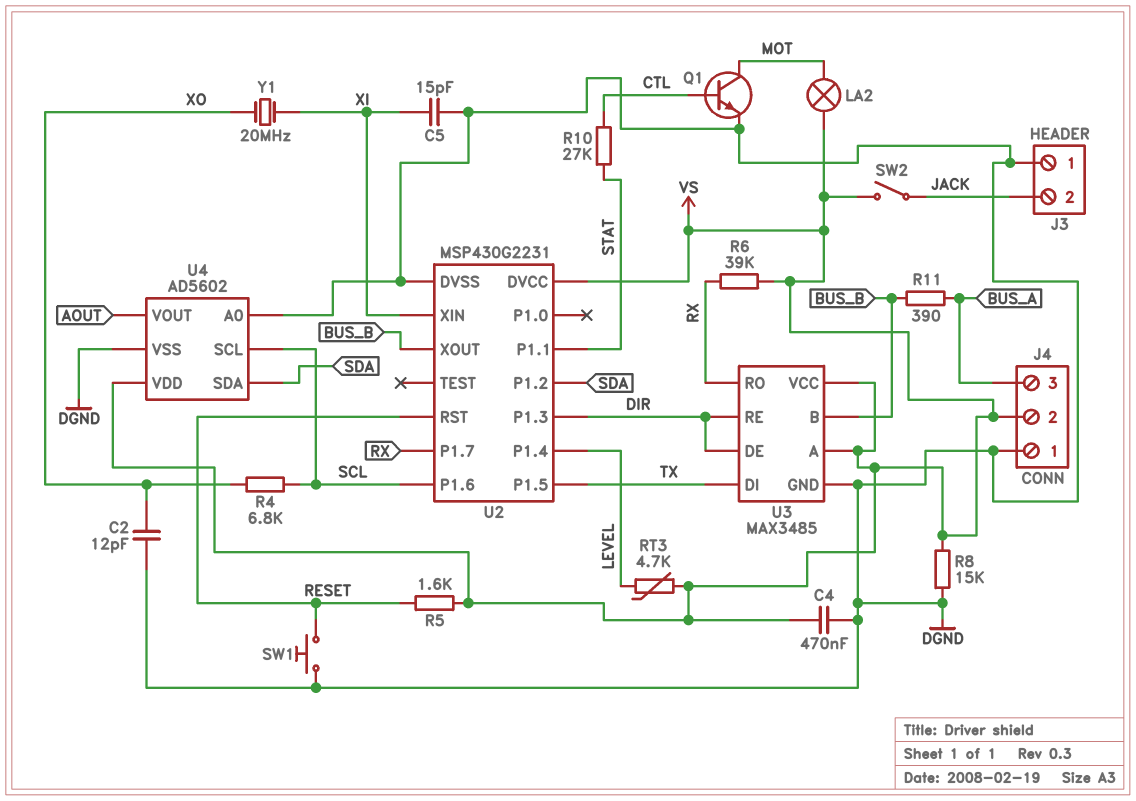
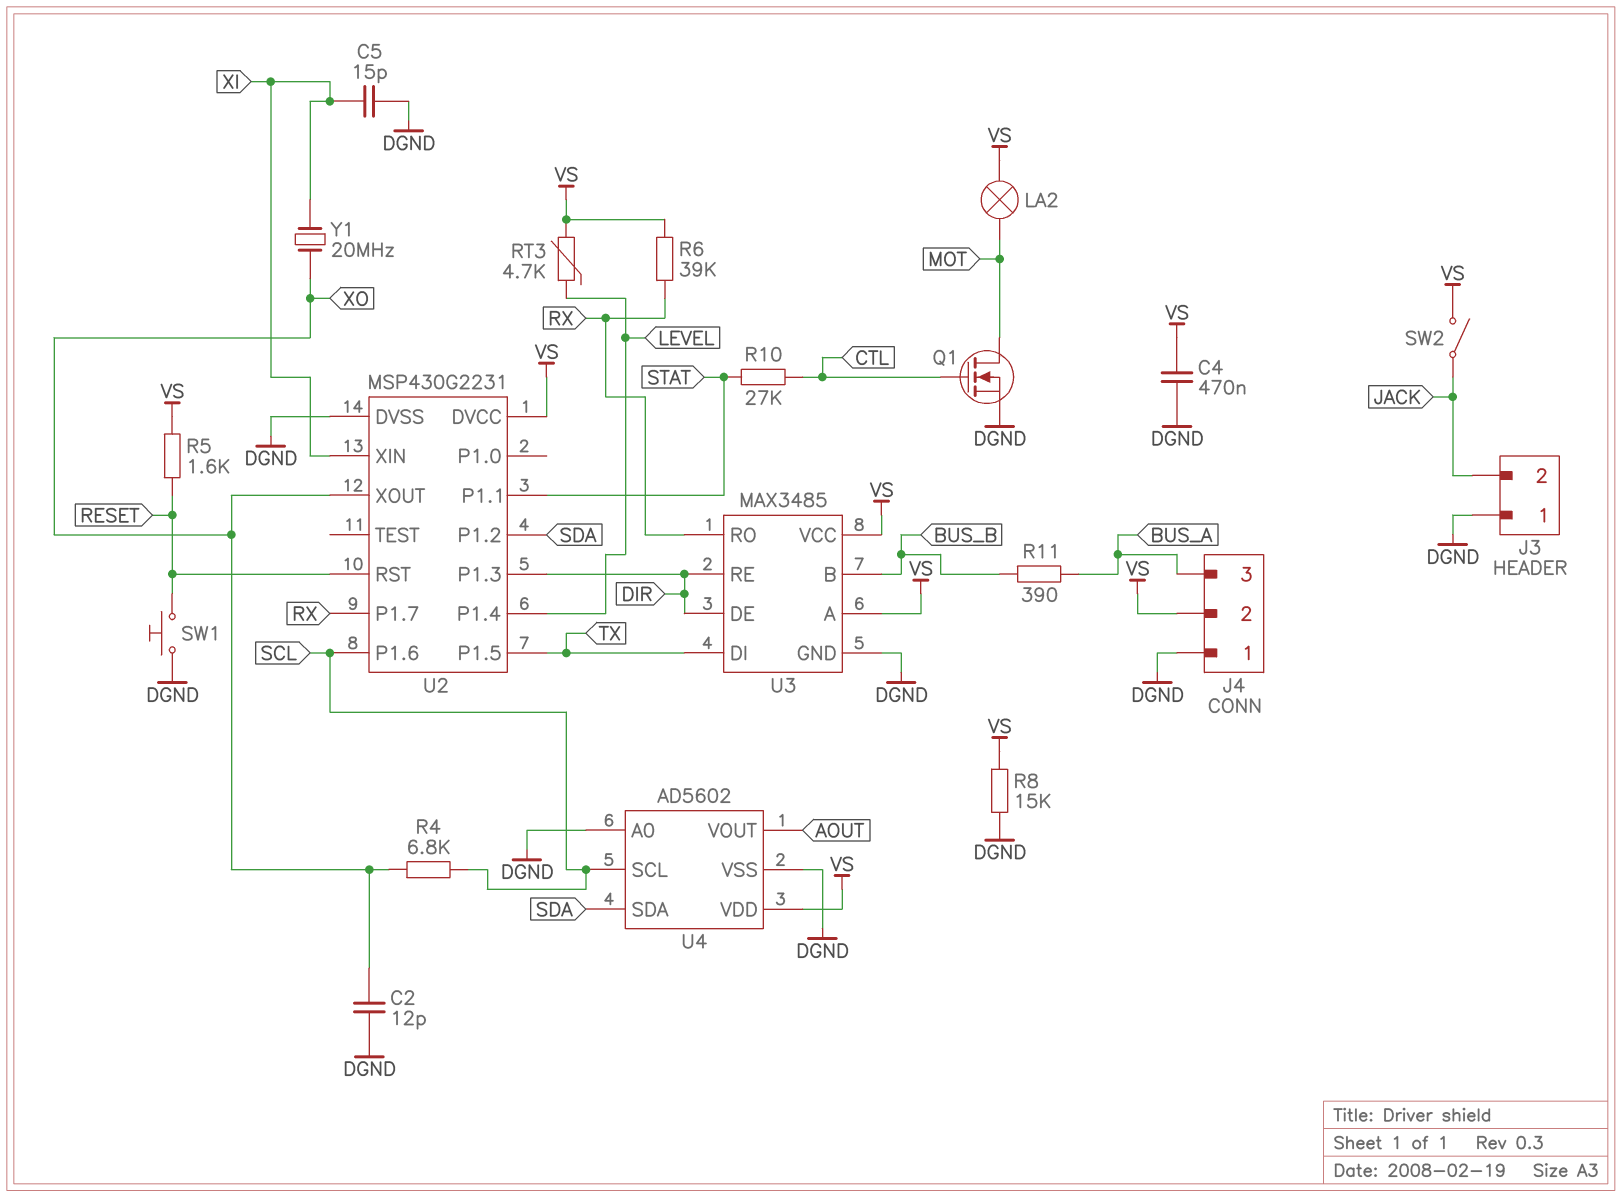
Q1: NPN (B CTL, C MOT, E DGND) -> NMOS (G CTL, D MOT, S DGND)
U2 pin XOUT: BUS_B -> XO

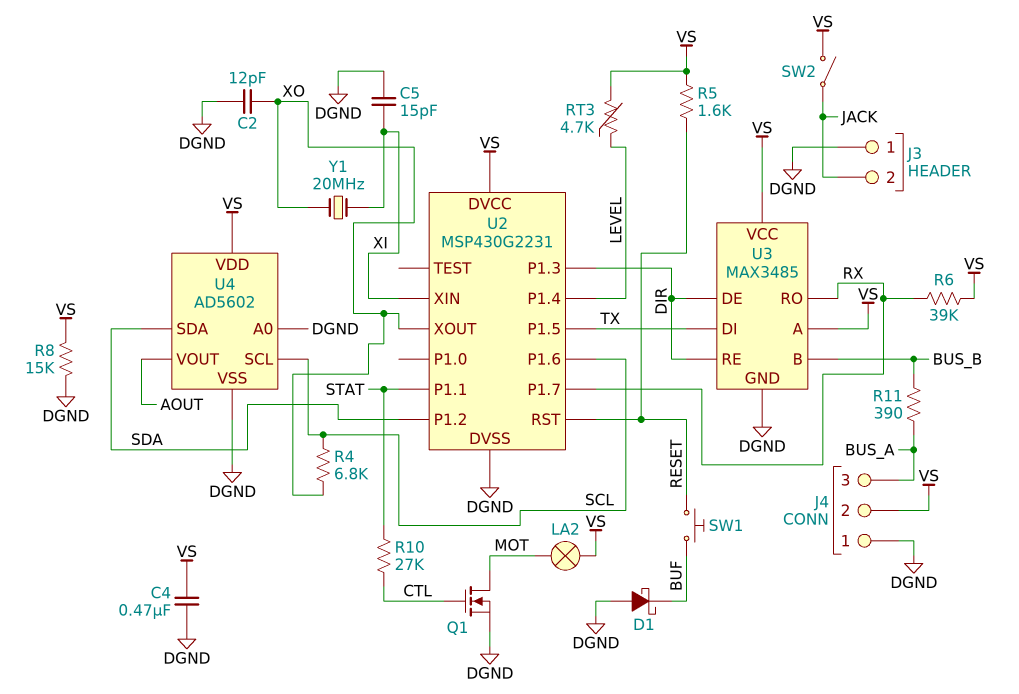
D1: none -> schottky (A DGND, K BUF)
SW1: button (DGND, RESET) -> button (BUF, RESET)

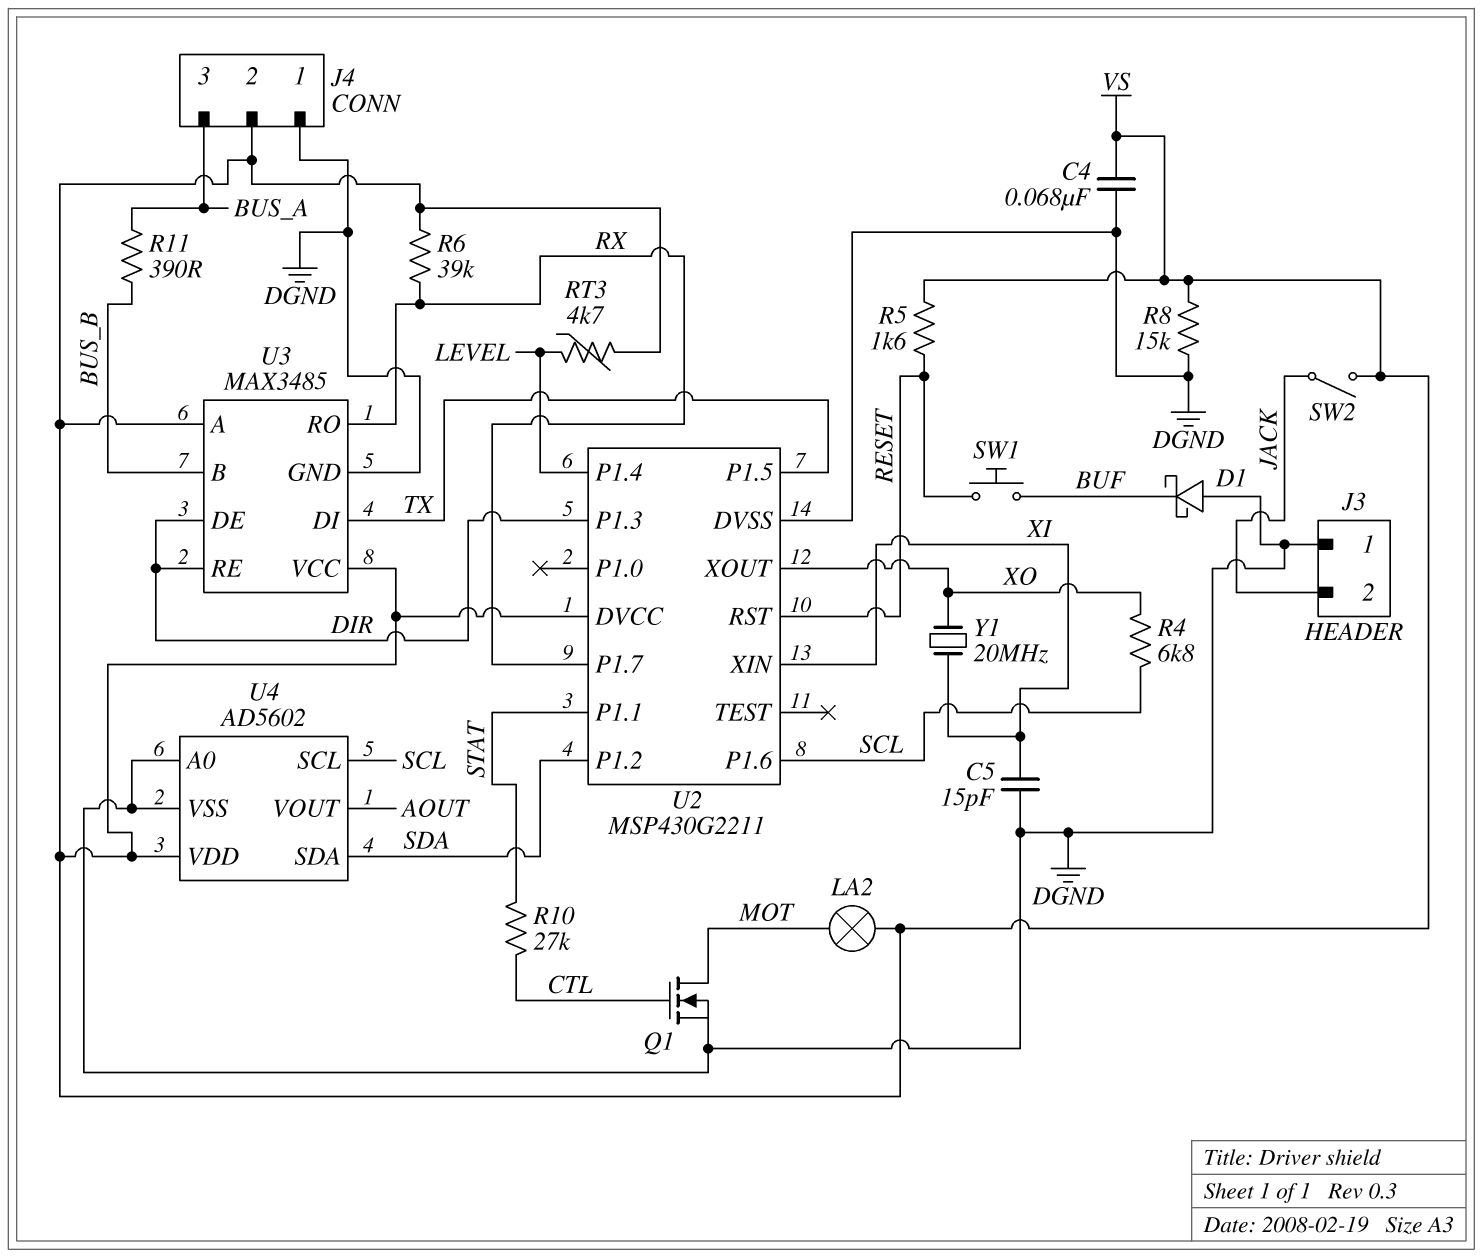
C2: 12pF (DGND, XO) -> none
C4: 470nF (DGND, VS) -> 68nF (DGND, VS)
U2: MSP430G2231 -> MSP430G2211

